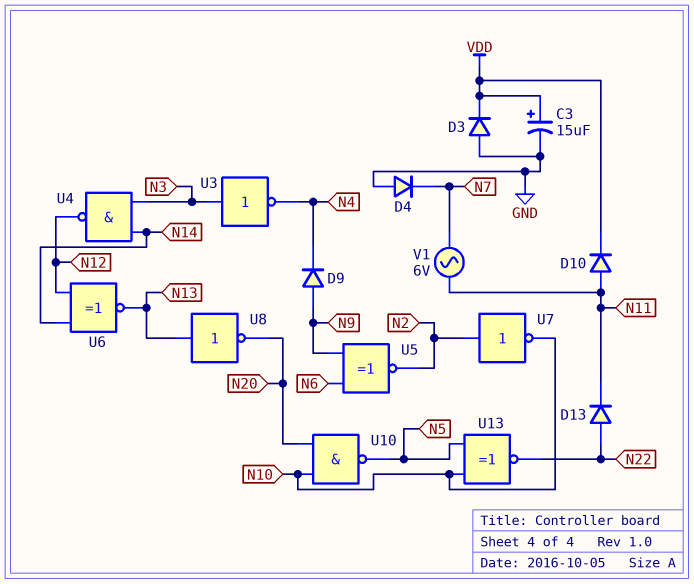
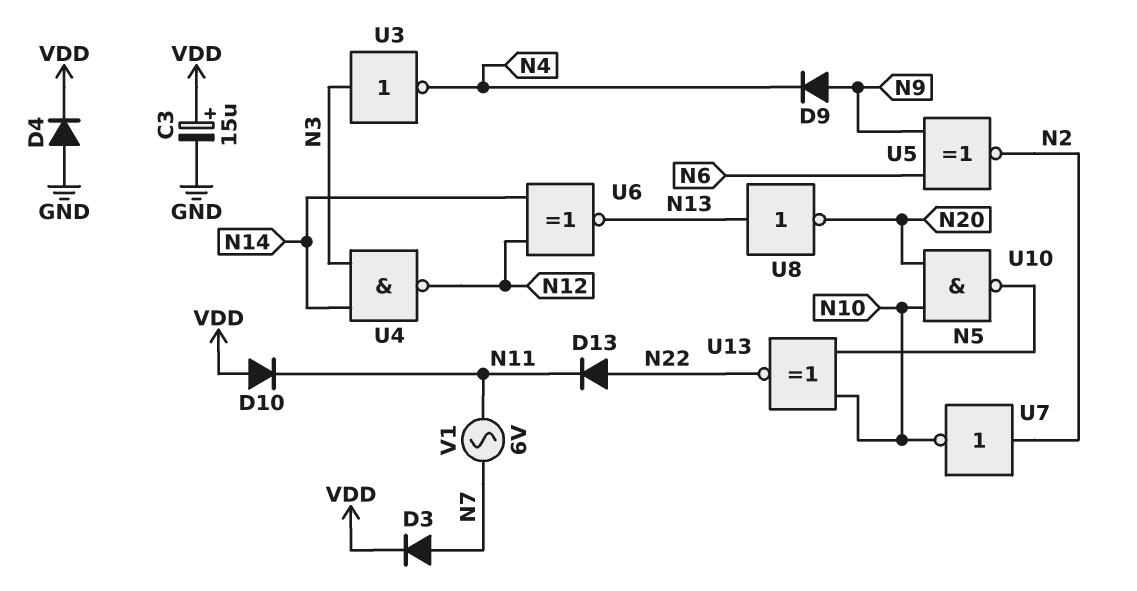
D3: diode (A GND, K VDD) -> diode (A N7, K VDD)
D4: diode (A GND, K N7) -> diode (A GND, K VDD)
D10: diode (A N11, K VDD) -> diode (A VDD, K N11)

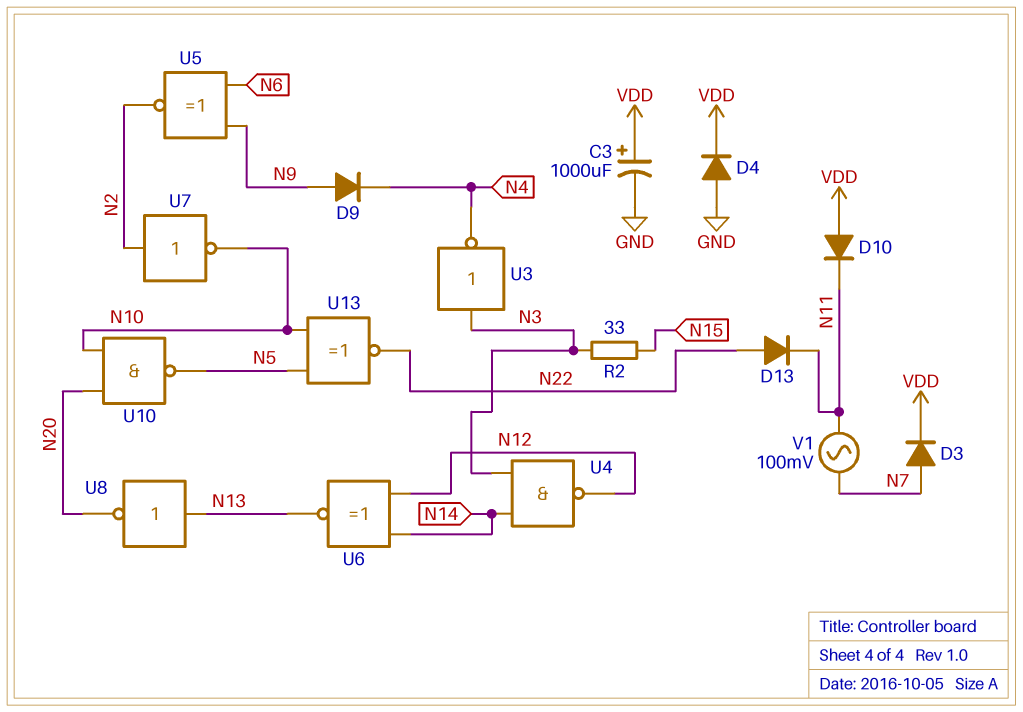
C3: 15uF (plus VDD, minus GND) -> 1000uF (plus VDD, minus GND)
R2: none -> 33 (N3, N15)
V1: AC 6V (N7, N11) -> AC 100mV (N7, N11)

